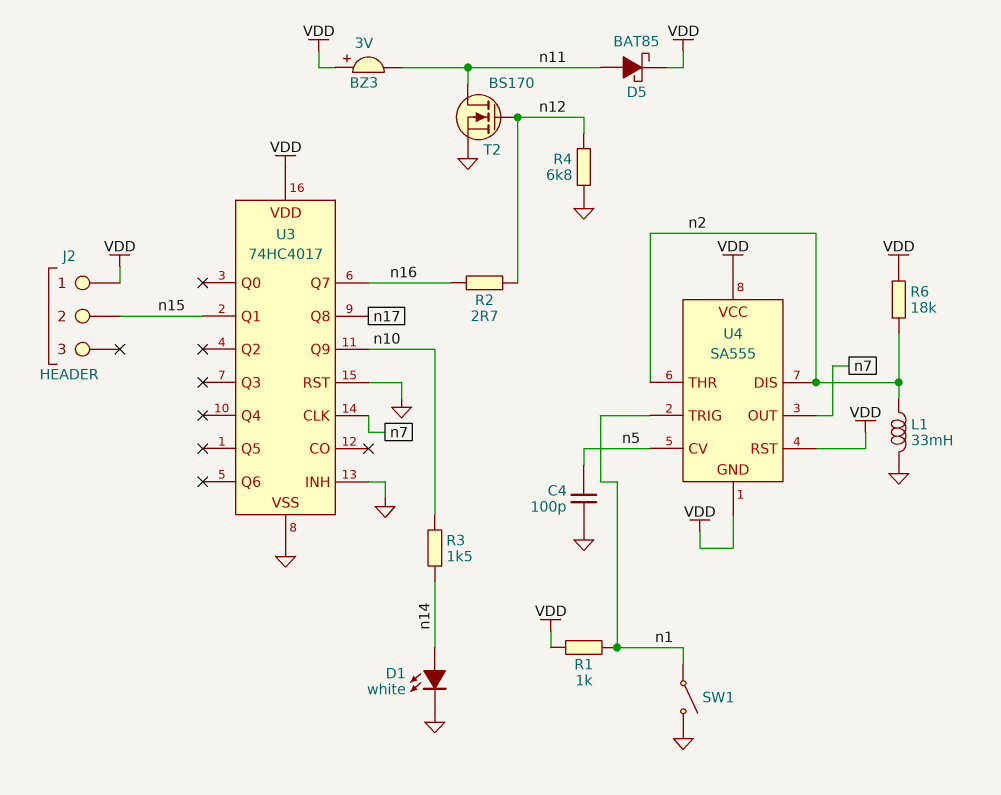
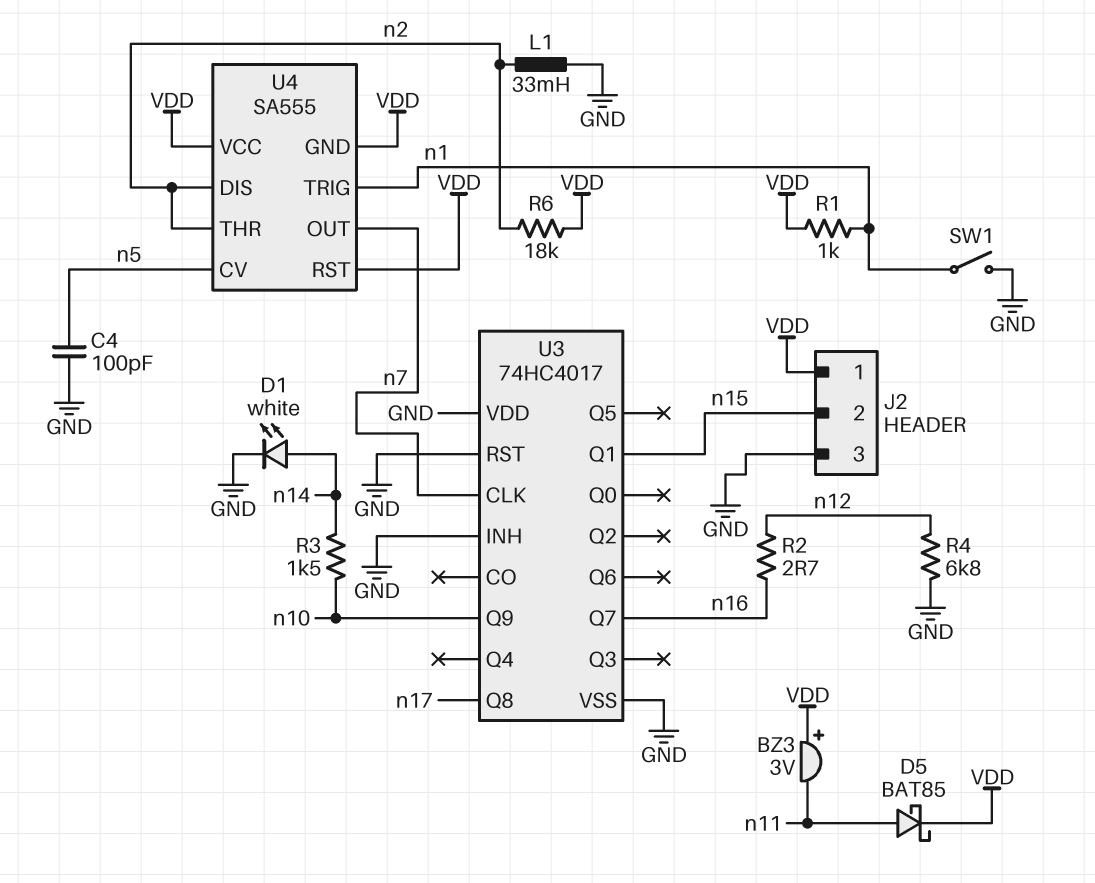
J2 pin 3: none -> GND
T2: NMOS BS170 (G n12, D n11, S GND) -> none
U3 pin VDD: VDD -> GND

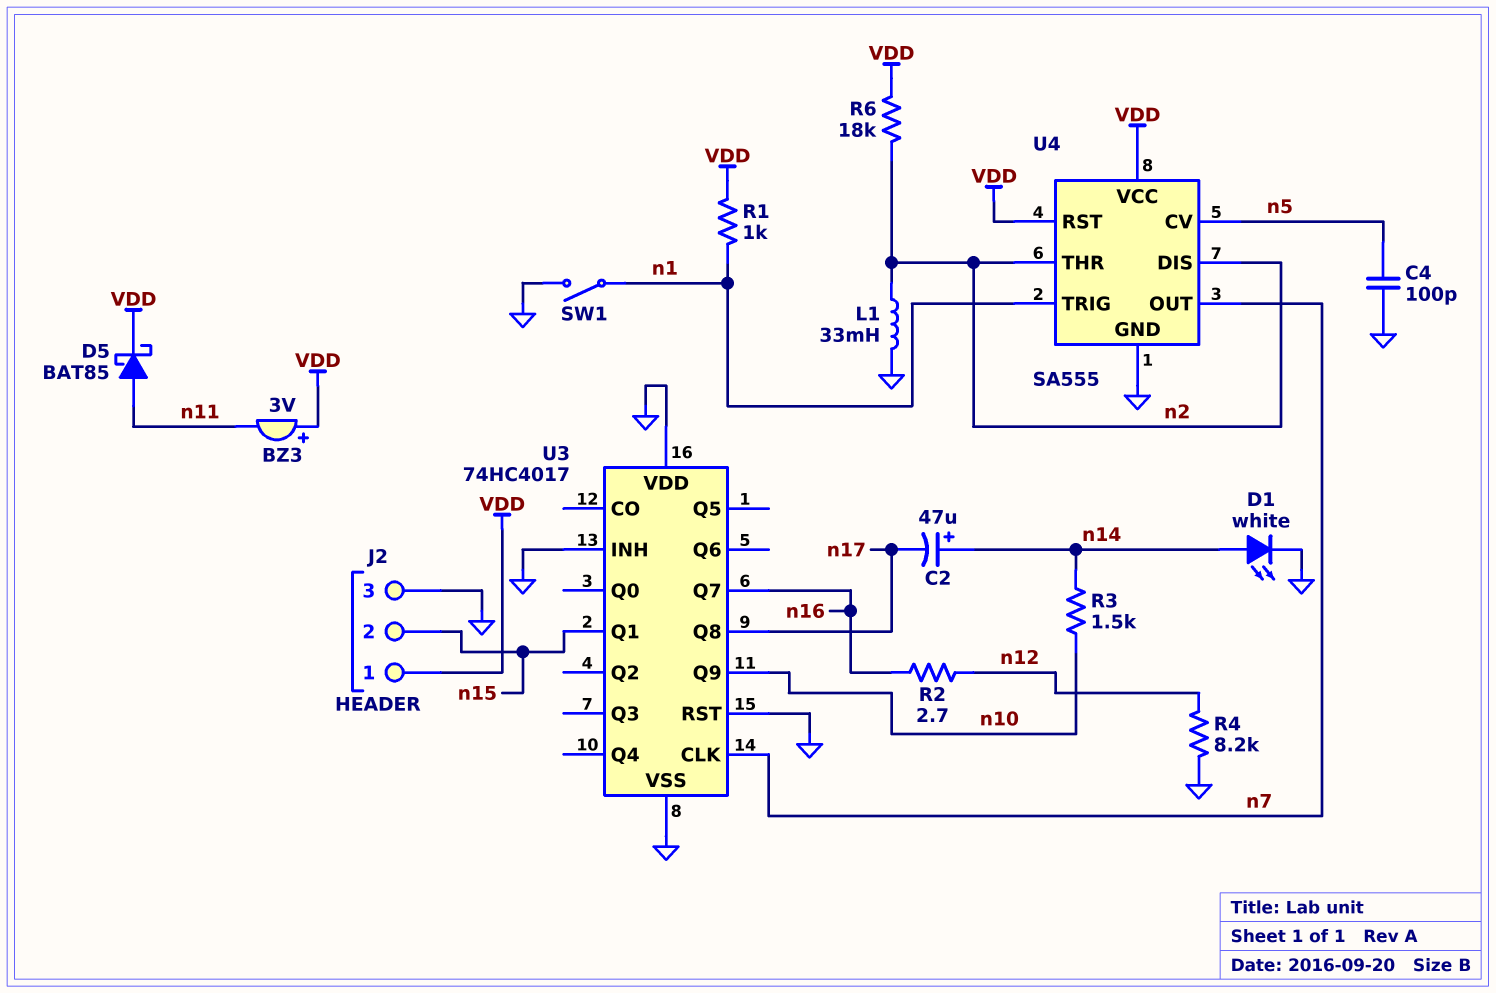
C2: none -> 47uF (plus n14, minus n17)
R4: 6.8k (GND, n12) -> 8.2k (GND, n12)
U4 pin GND: VDD -> GND

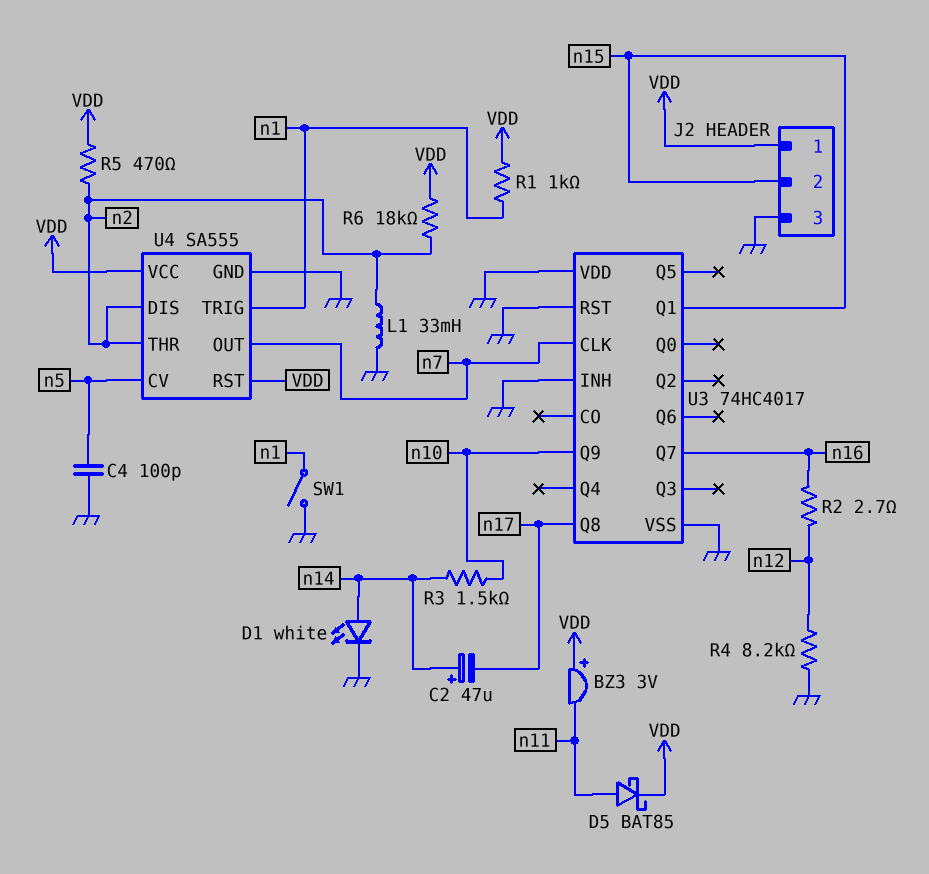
R5: none -> 470 (VDD, n2)

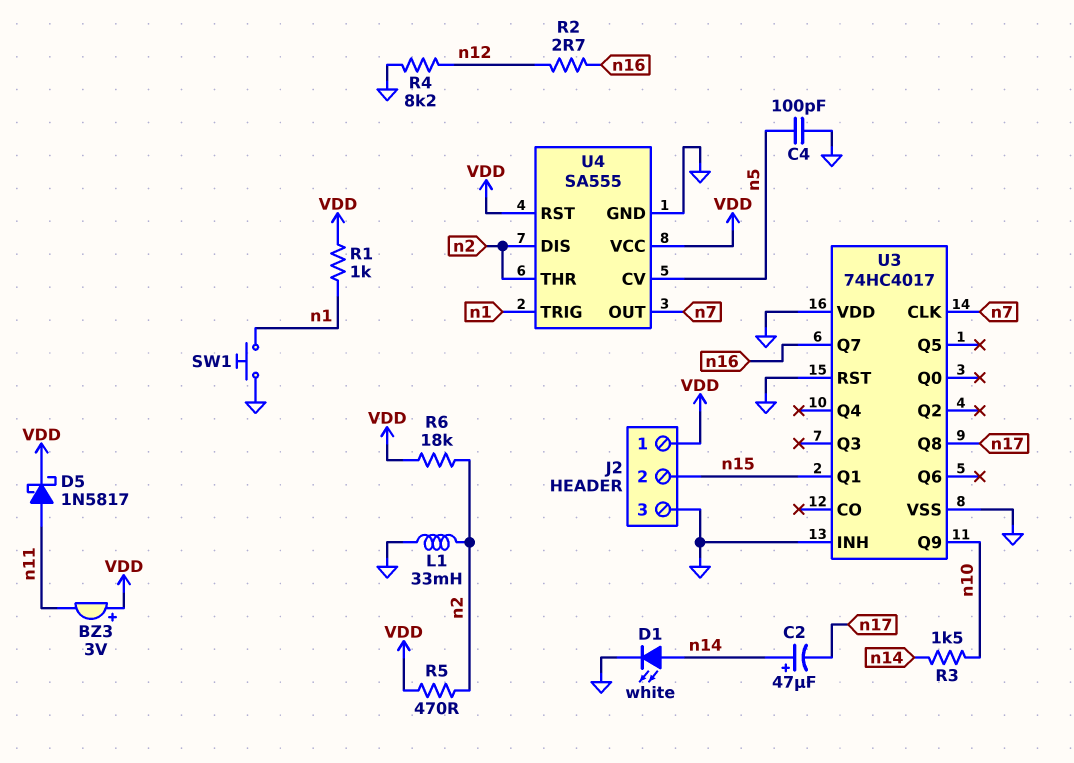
D5: schottky BAT85 (A n11, K VDD) -> schottky 1N5817 (A n11, K VDD)
SW1: switch (GND, n1) -> button (GND, n1)

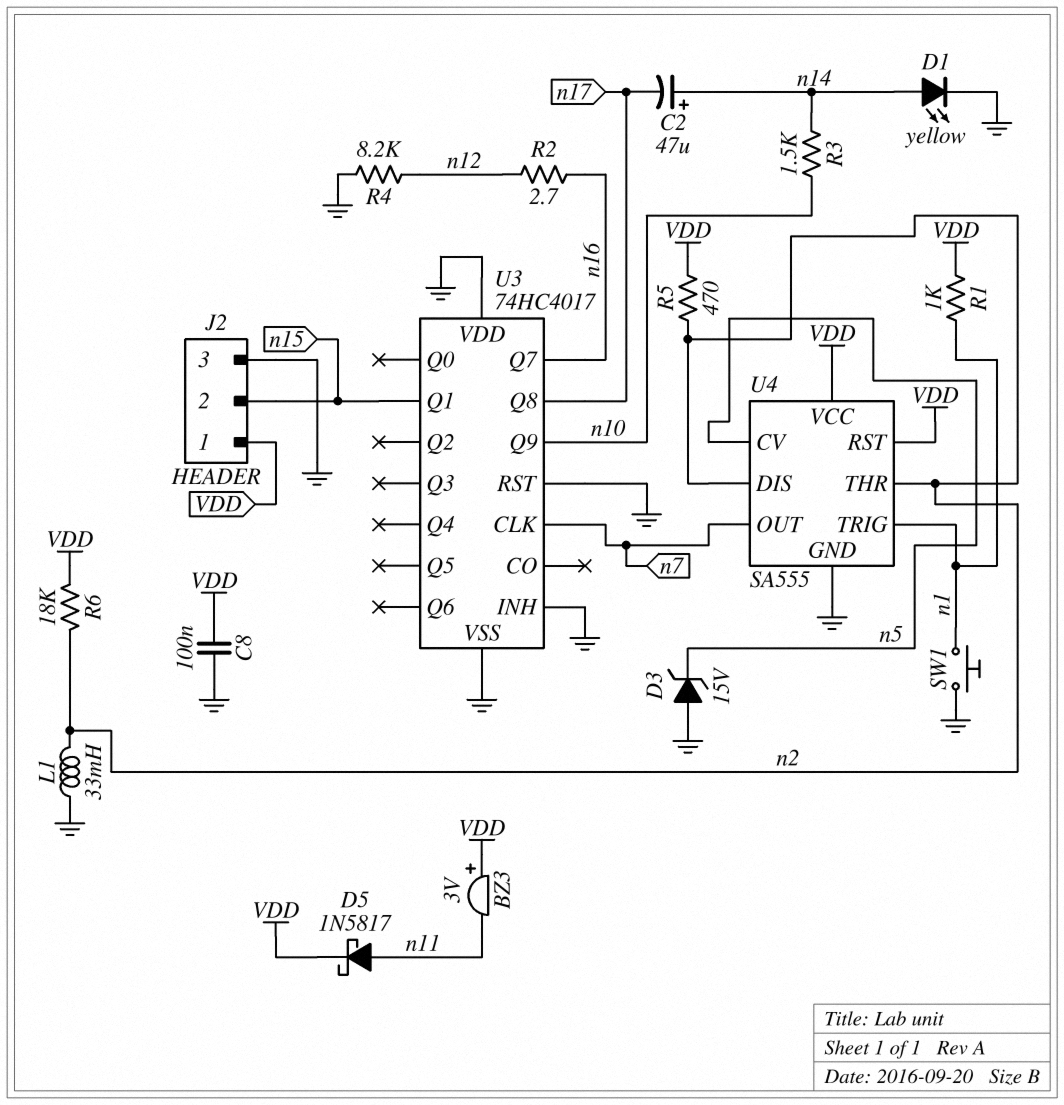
C4: 100pF (GND, n5) -> none
C8: none -> 100nF (GND, VDD)
D1: LED white (A n14, K GND) -> LED yellow (A n14, K GND)
D3: none -> zener 15V (A GND, K n5)

